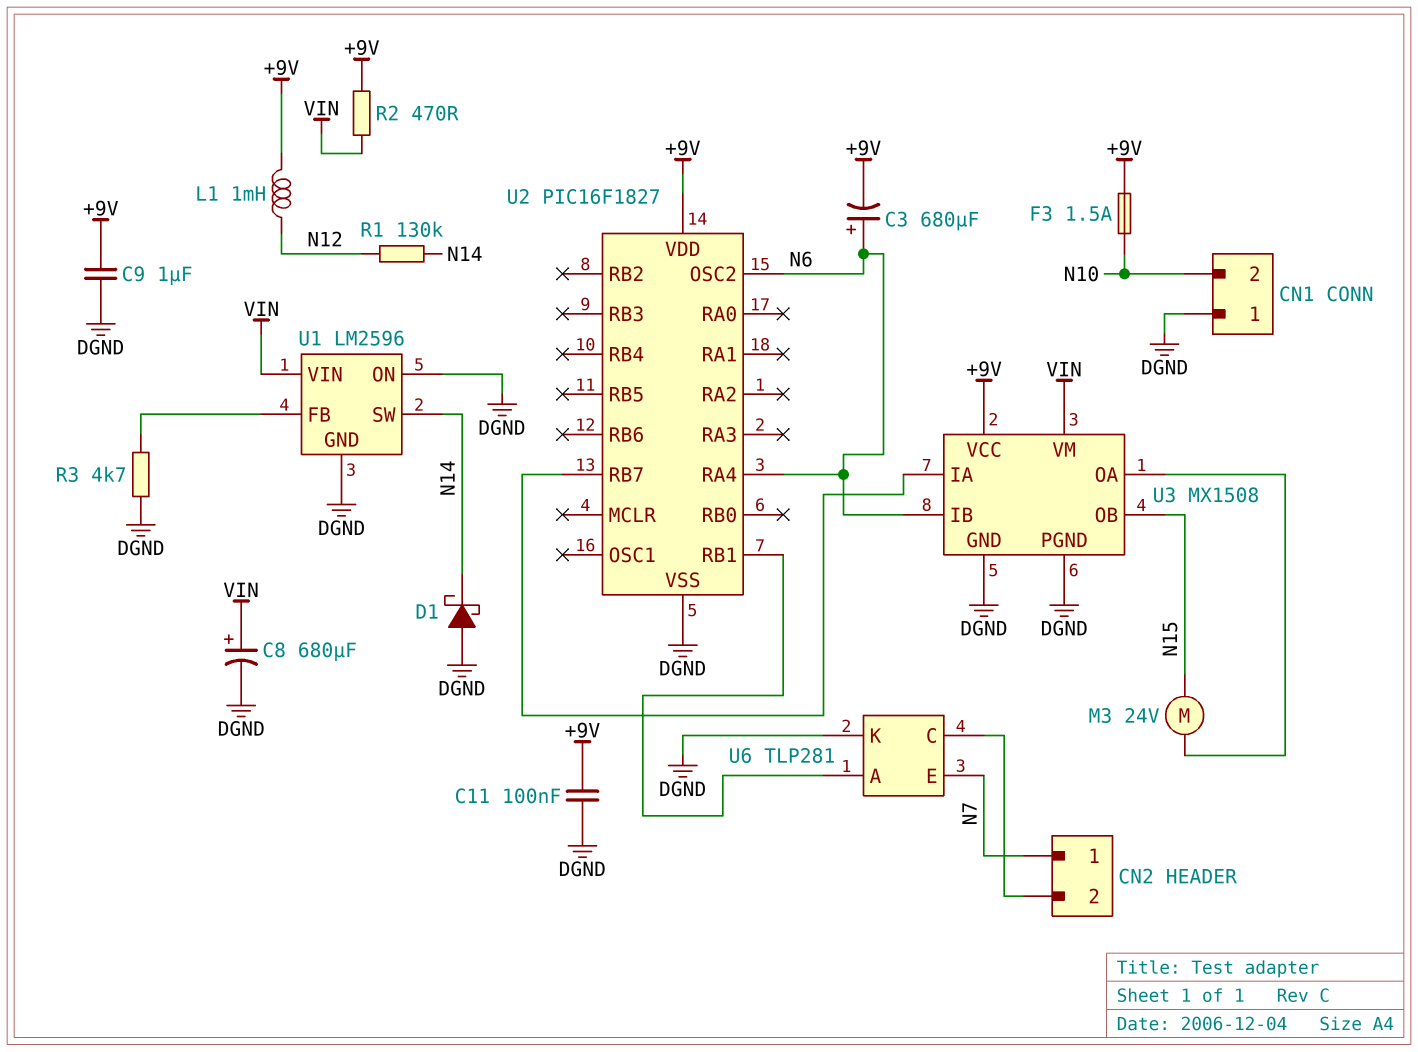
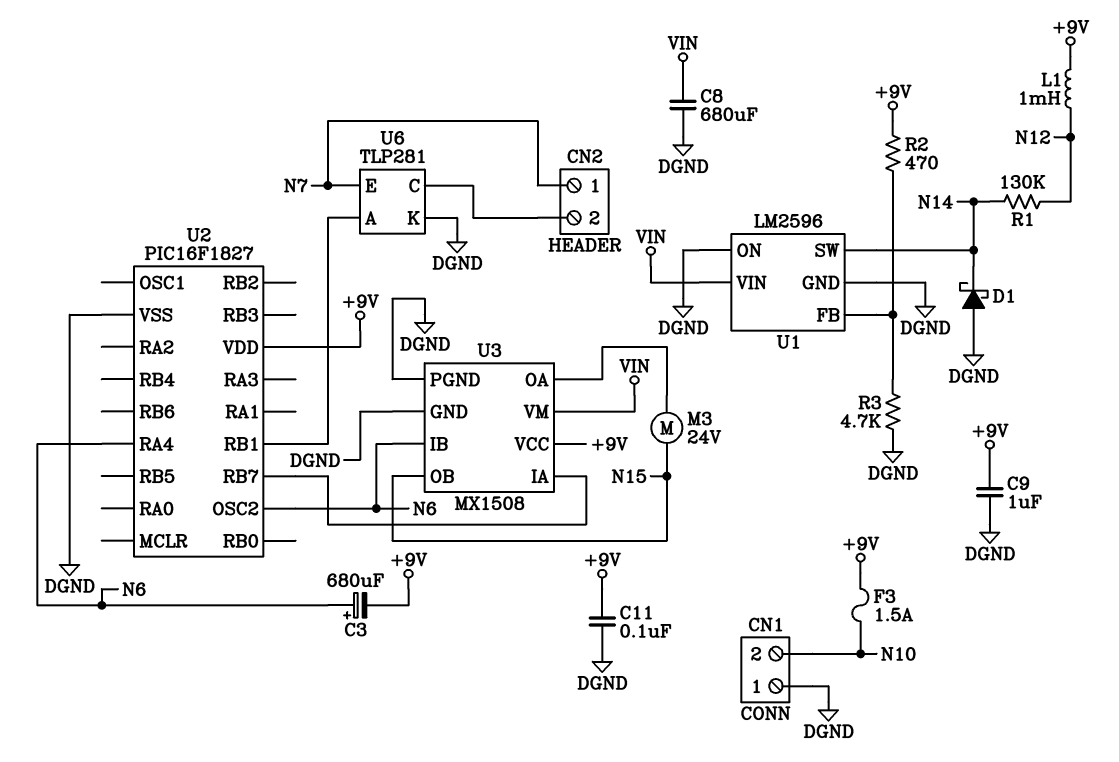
C8: 680uF (plus VIN, minus DGND) -> 680uF (DGND, VIN)
R2: 470 (+9V, VIN) -> 470 (+9V, U1/FB)

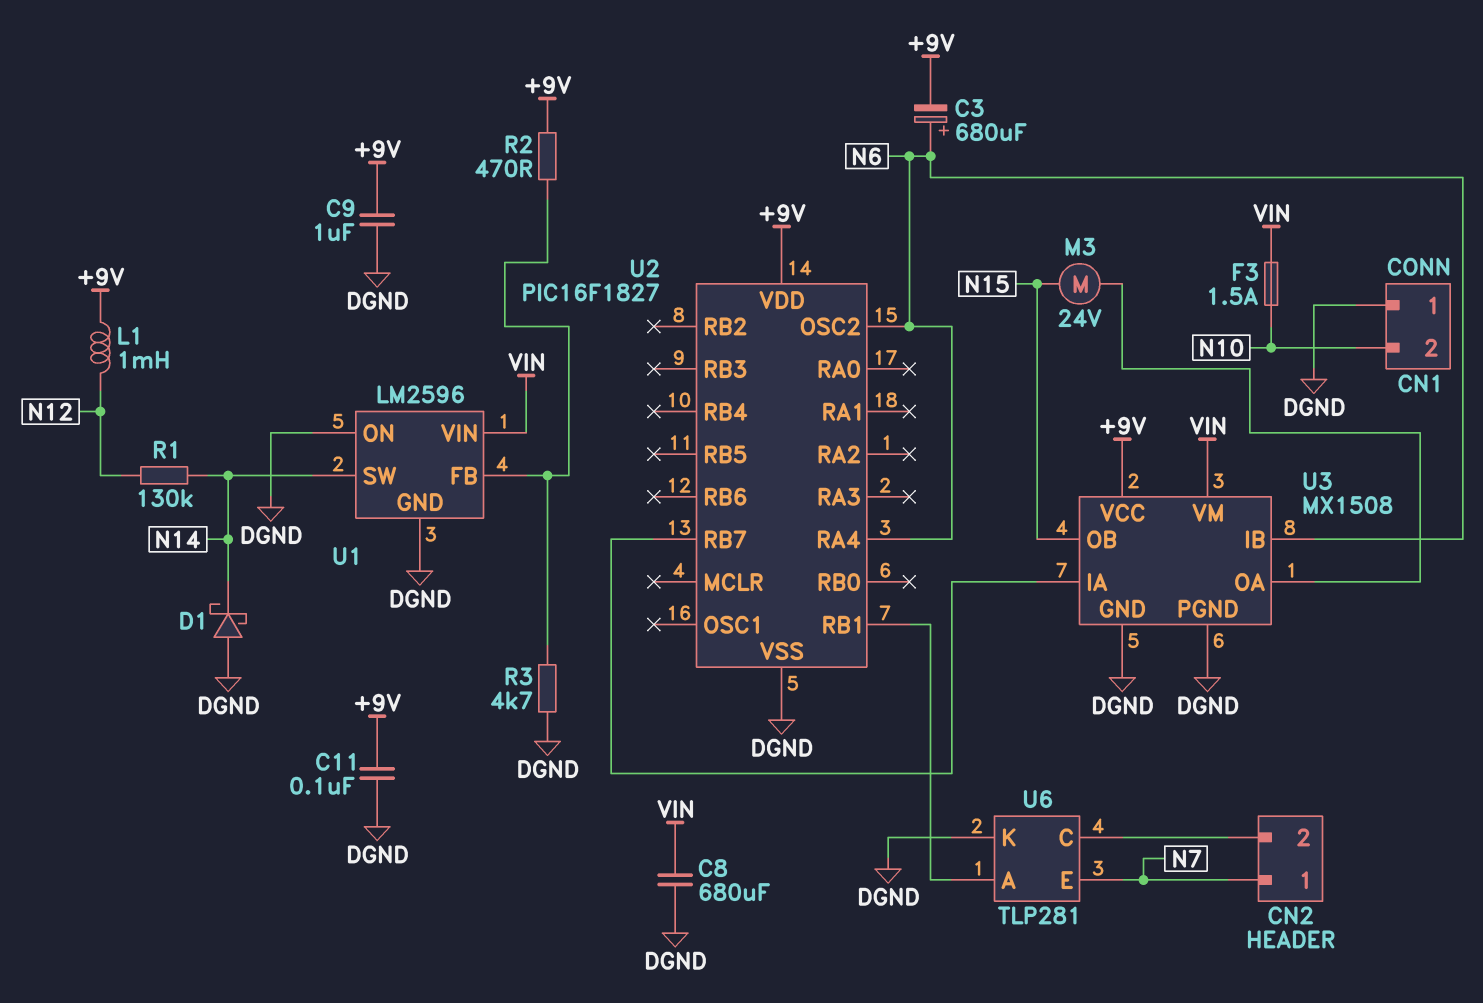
F3: 1.5A (+9V, N10) -> 1.5A (N10, VIN)

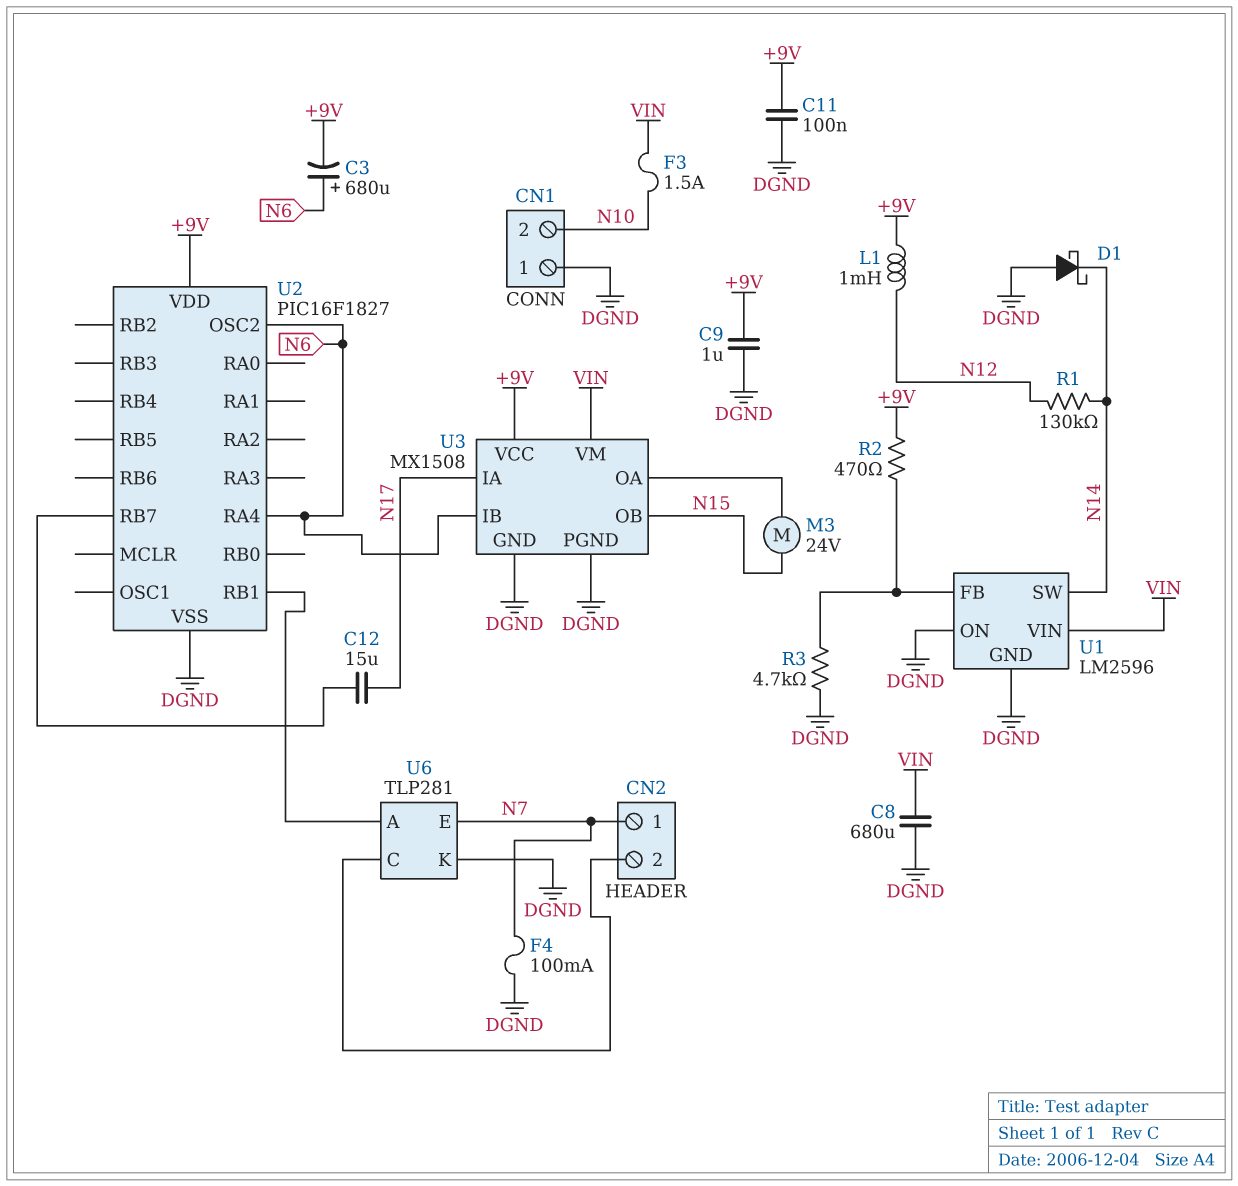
C12: none -> 15uF (N17, U2/RB7)
F4: none -> 100mA (DGND, N7)
U3 pin IA: U2/RB7 -> N17

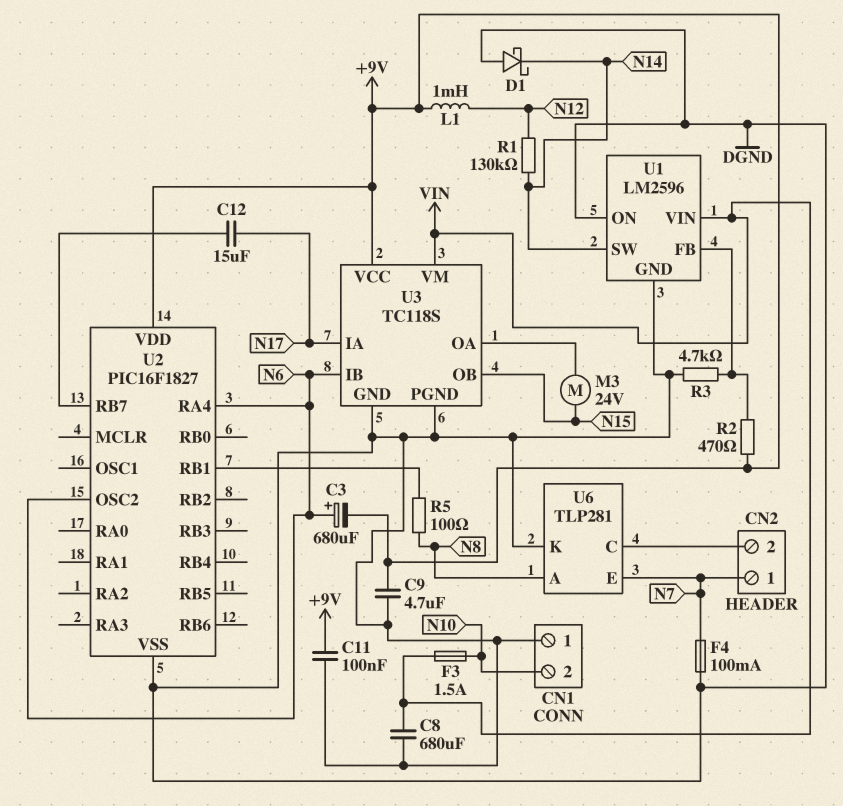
C9: 1uF (+9V, DGND) -> 4.7uF (+9V, DGND)
R5: none -> 100 (N8, U2/RB1)
U3: MX1508 -> TC118S
U6 pin A: U2/RB1 -> N8

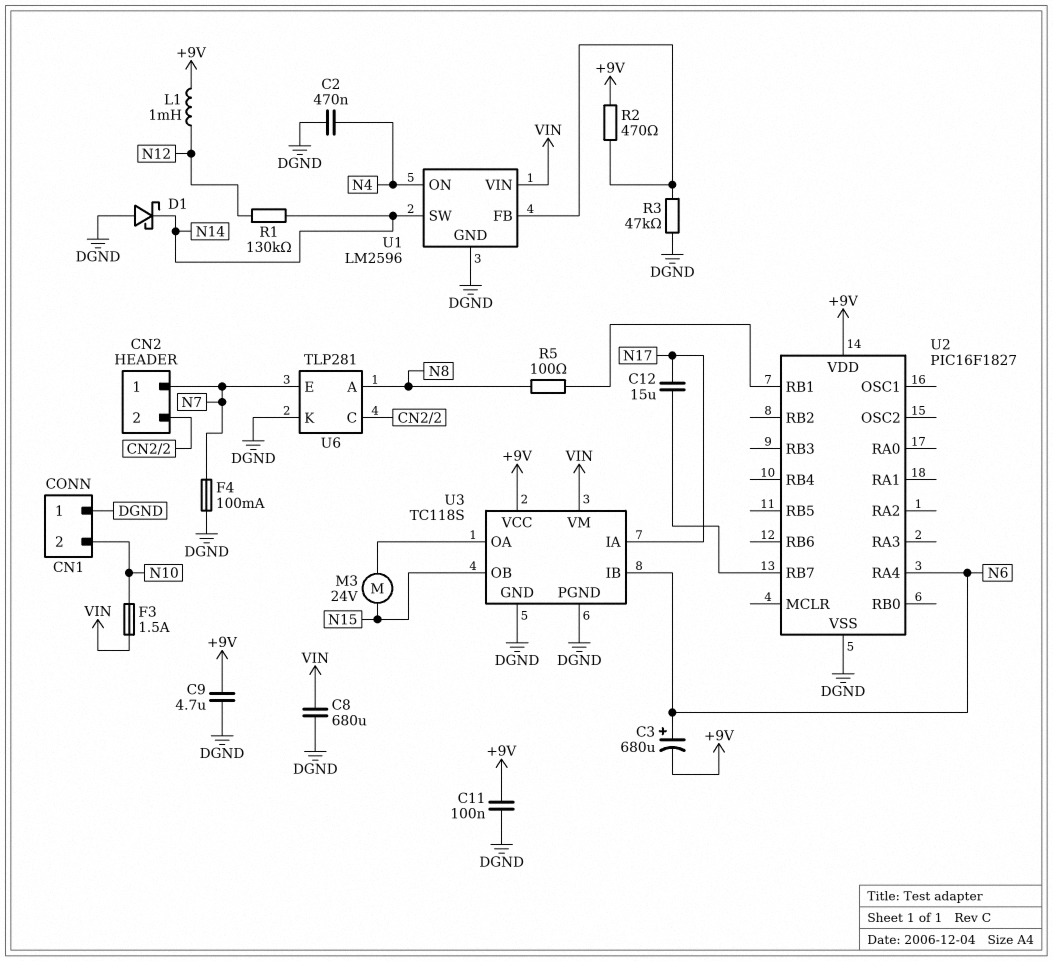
C2: none -> 470nF (DGND, N4)
R3: 4.7k (DGND, U1/FB) -> 47k (DGND, U1/FB)
U1 pin ON: DGND -> N4
U2 pin OSC2: N6 -> none

